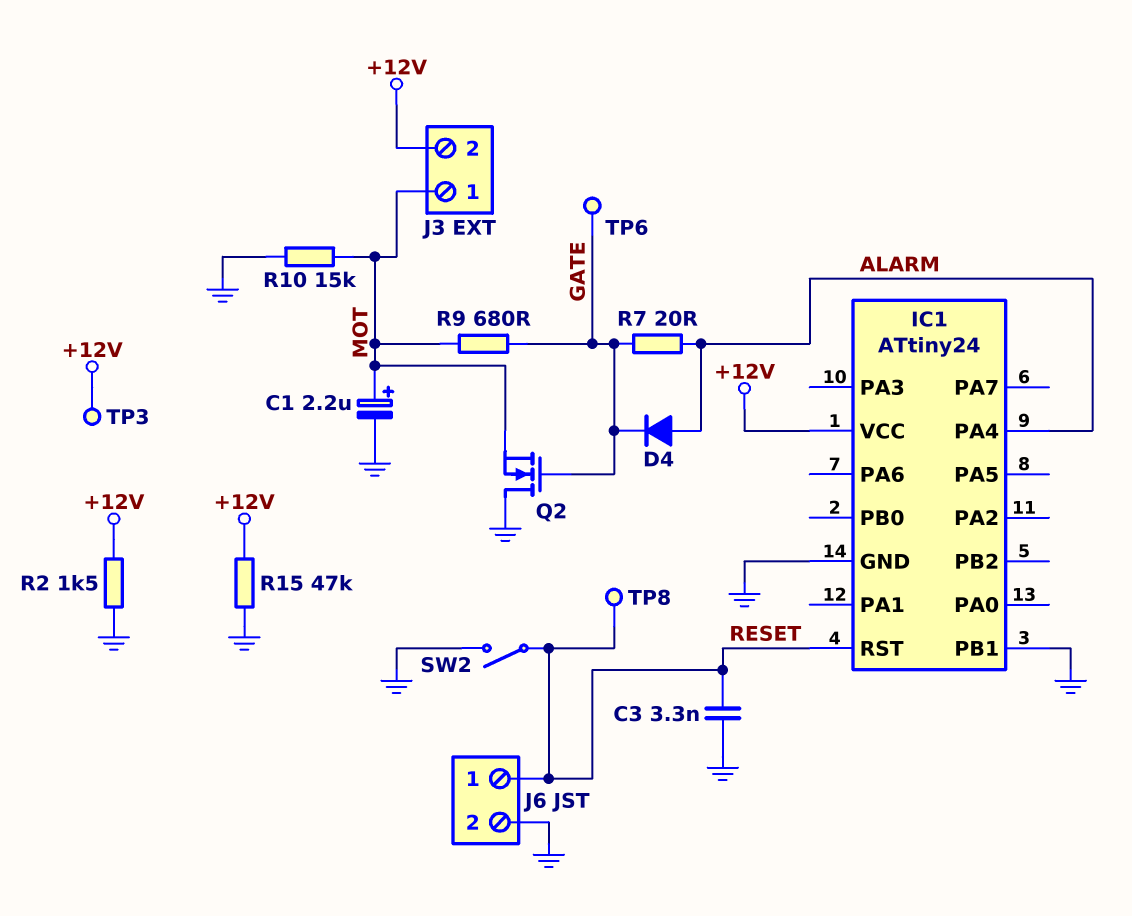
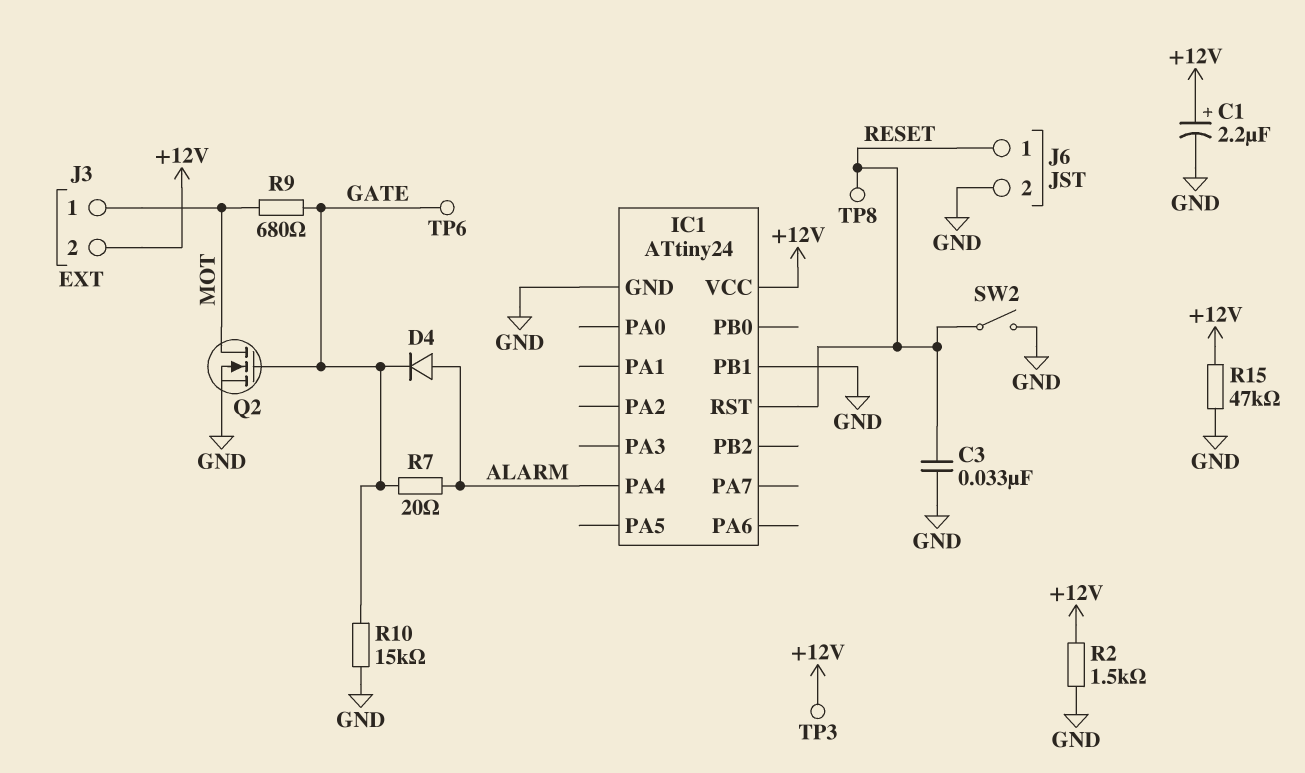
C1: 2.2uF (plus MOT, minus GND) -> 2.2uF (plus +12V, minus GND)
C3: 3.3nF (GND, RESET) -> 33nF (GND, RESET)
Q2: NMOS (G GATE, D GND, S MOT) -> NMOS (G GATE, D MOT, S GND)
R10: 15k (GND, MOT) -> 15k (GATE, GND)

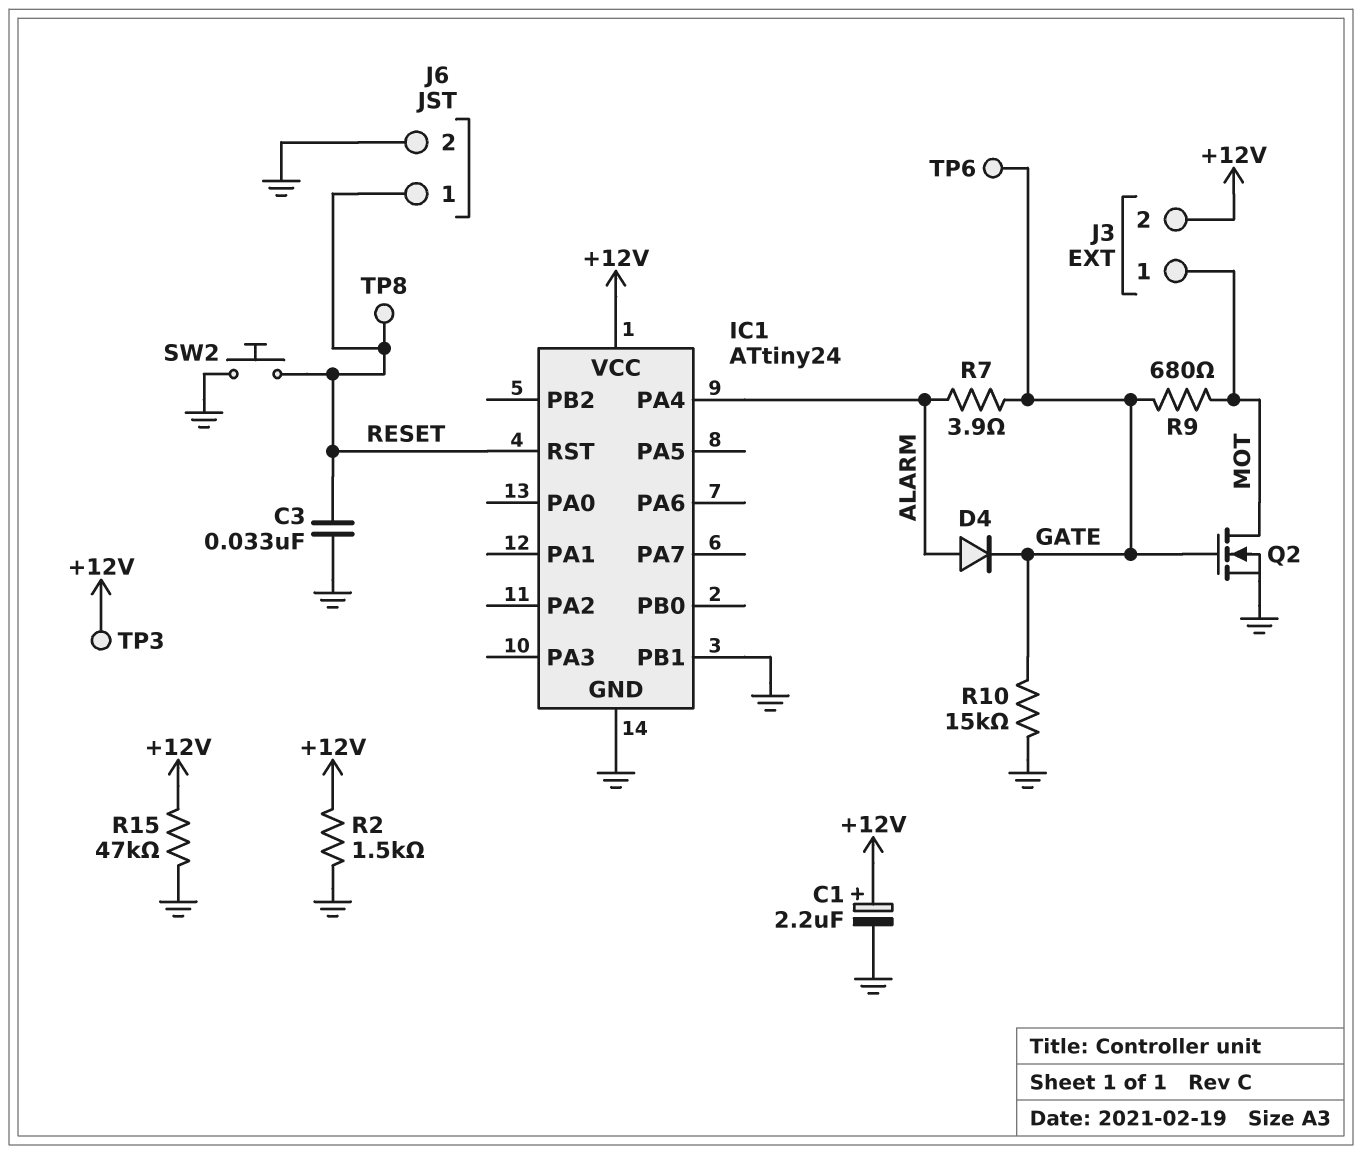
R7: 20 (ALARM, GATE) -> 3.9 (ALARM, GATE)
SW2: switch (GND, RESET) -> button (GND, RESET)

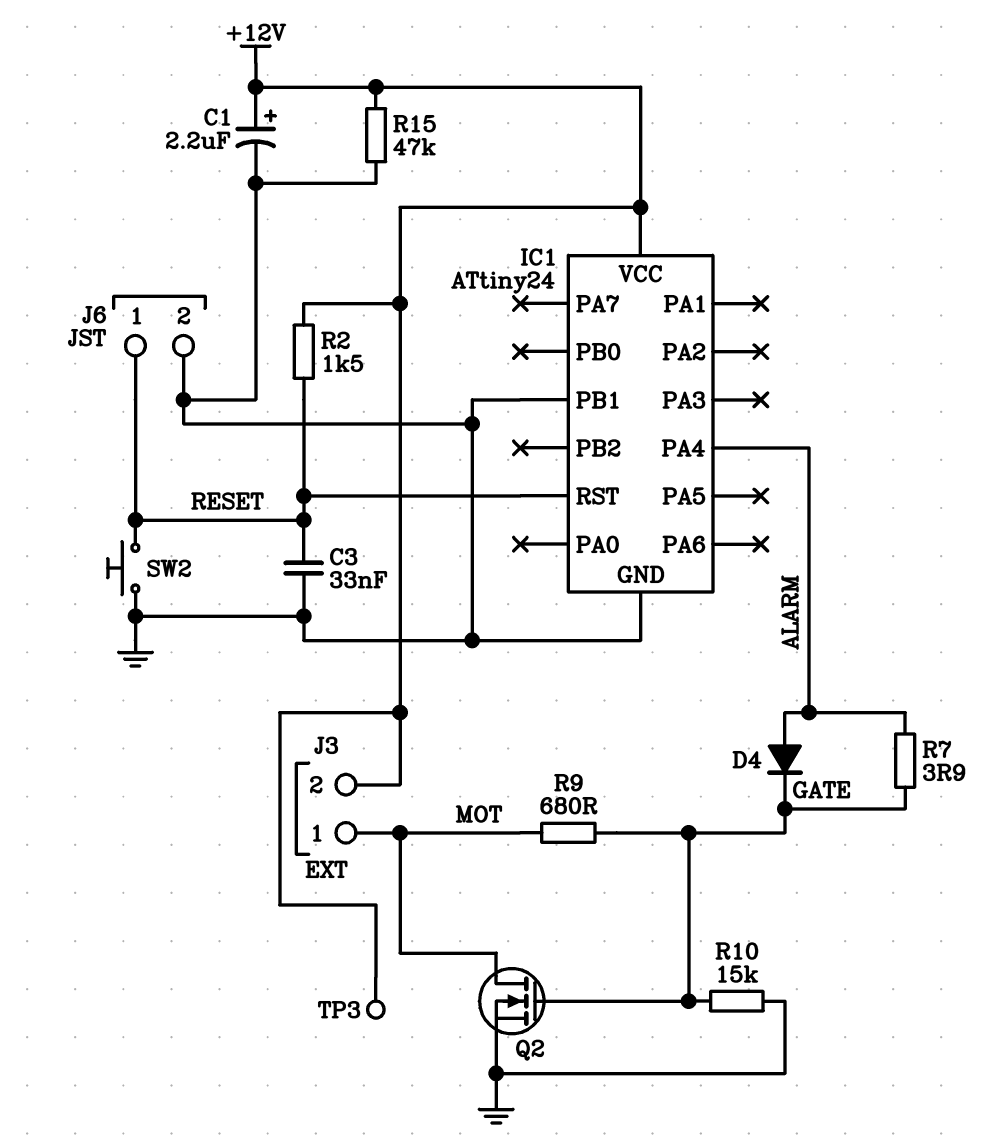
R2: 1.5k (+12V, GND) -> 1.5k (+12V, RESET)
TP6: test point (GATE) -> none
TP8: test point (RESET) -> none

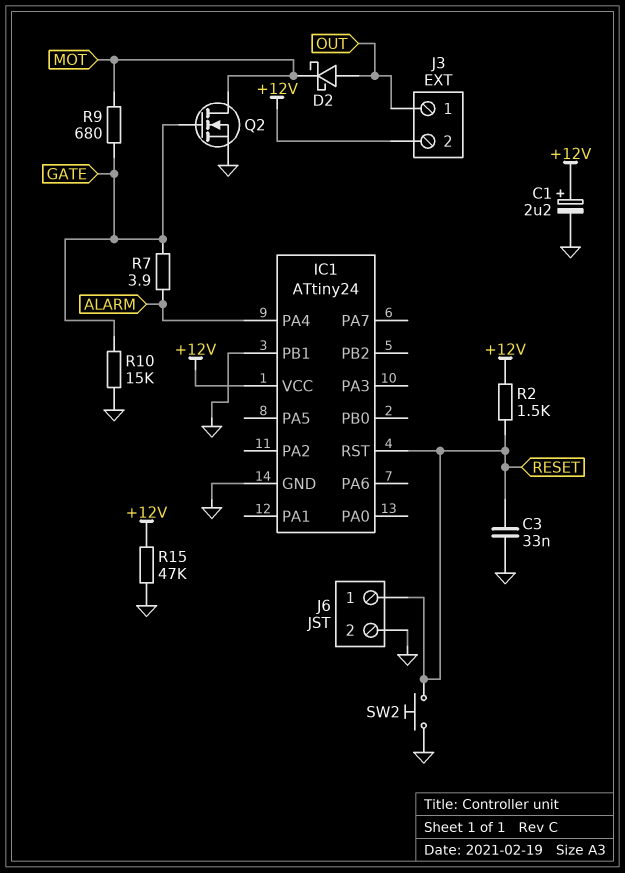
D2: none -> schottky (A OUT, K MOT)
D4: diode (A ALARM, K GATE) -> none
J3 pin 1: MOT -> OUT
TP3: test point (+12V) -> none

